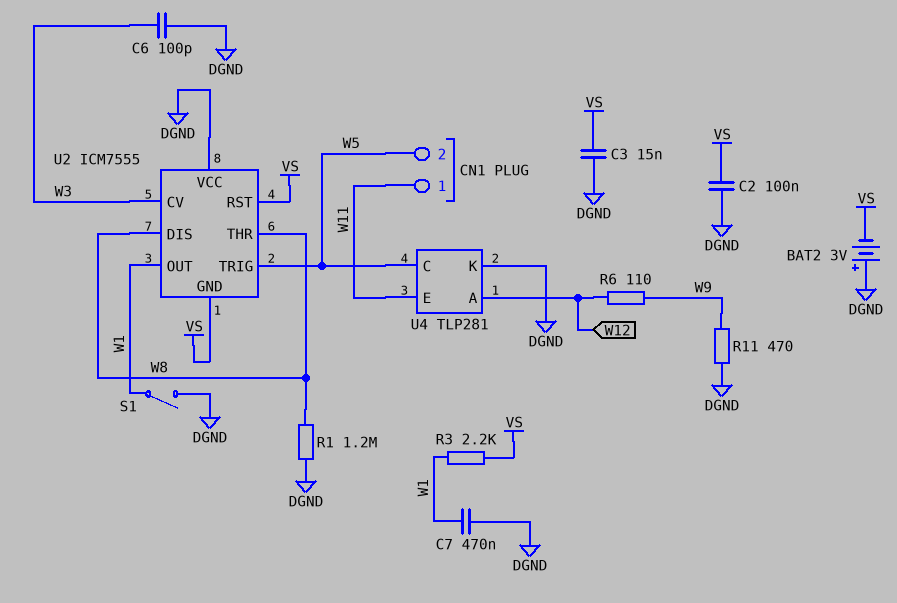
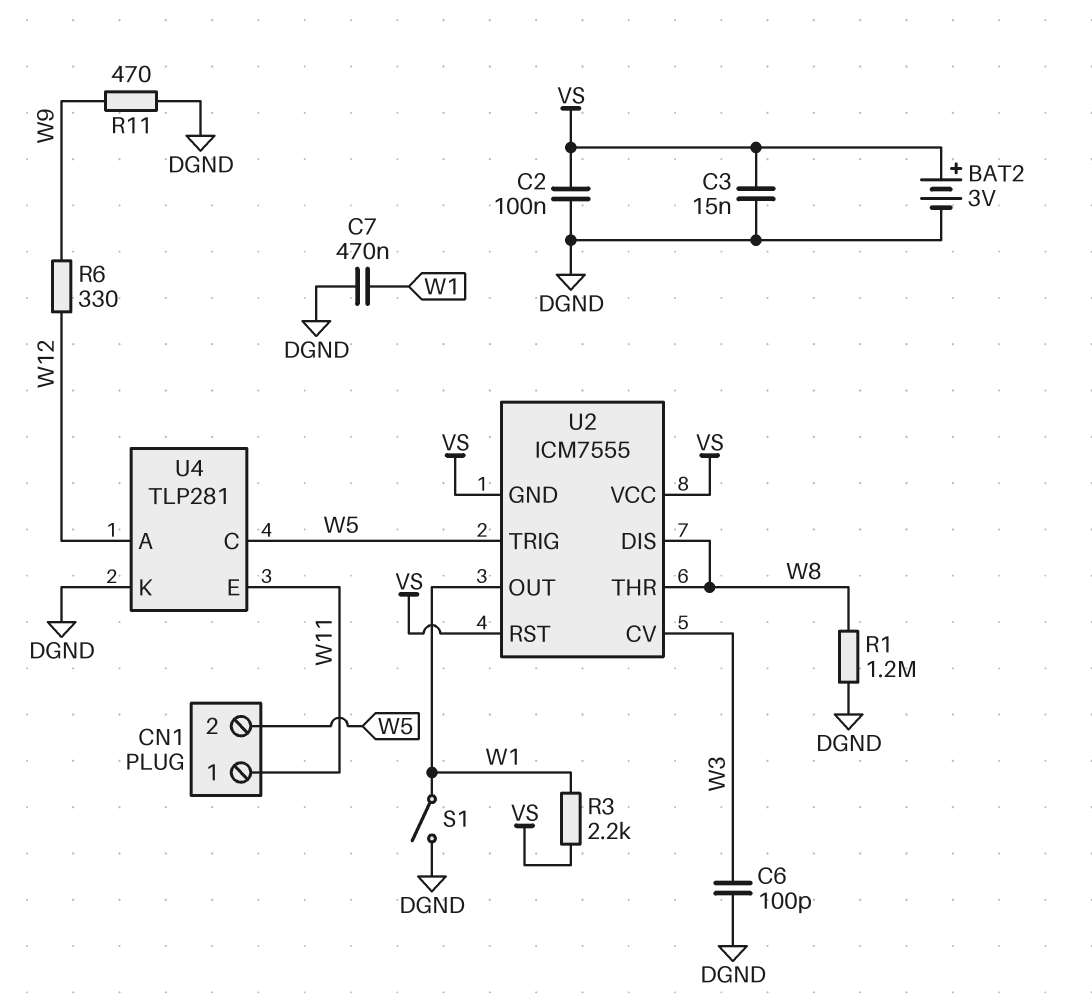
BAT2: 3V (plus DGND, minus VS) -> 3V (plus VS, minus DGND)
R6: 110 (W9, W12) -> 330 (W9, W12)
U2 pin VCC: DGND -> VS

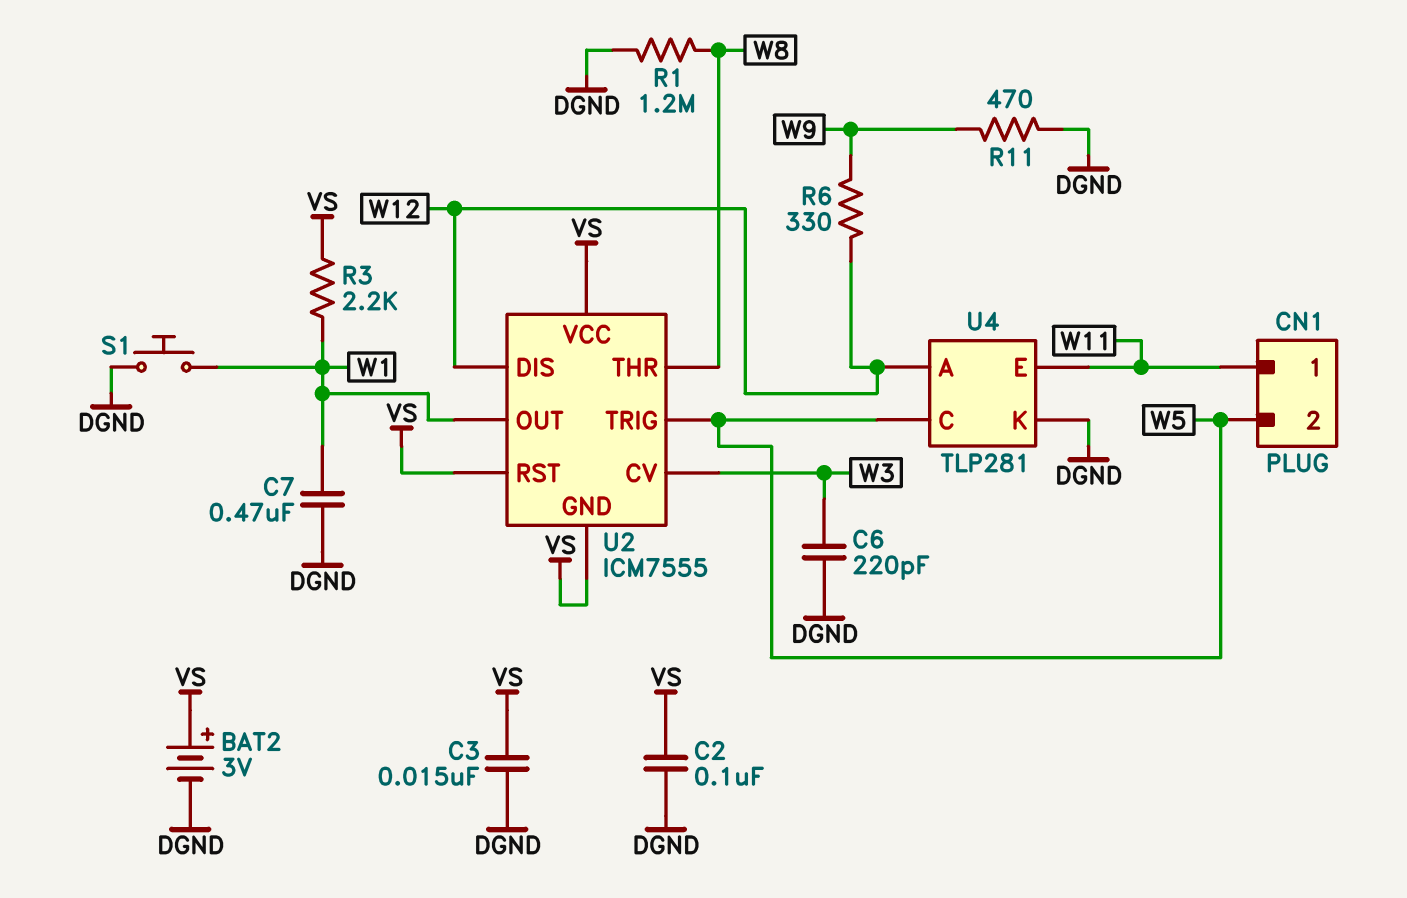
C6: 100pF (DGND, W3) -> 220pF (DGND, W3)
S1: switch (DGND, W1) -> button (DGND, W1)
U2 pin DIS: W8 -> W12

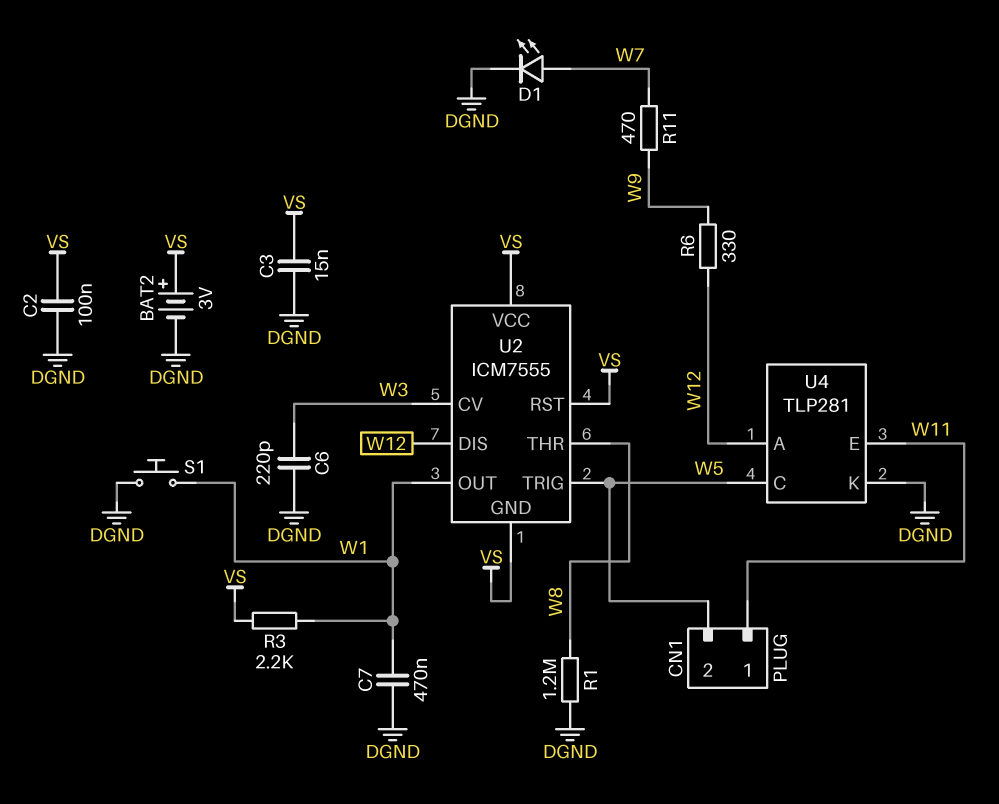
D1: none -> LED (A W7, K DGND)
R11: 470 (DGND, W9) -> 470 (W7, W9)

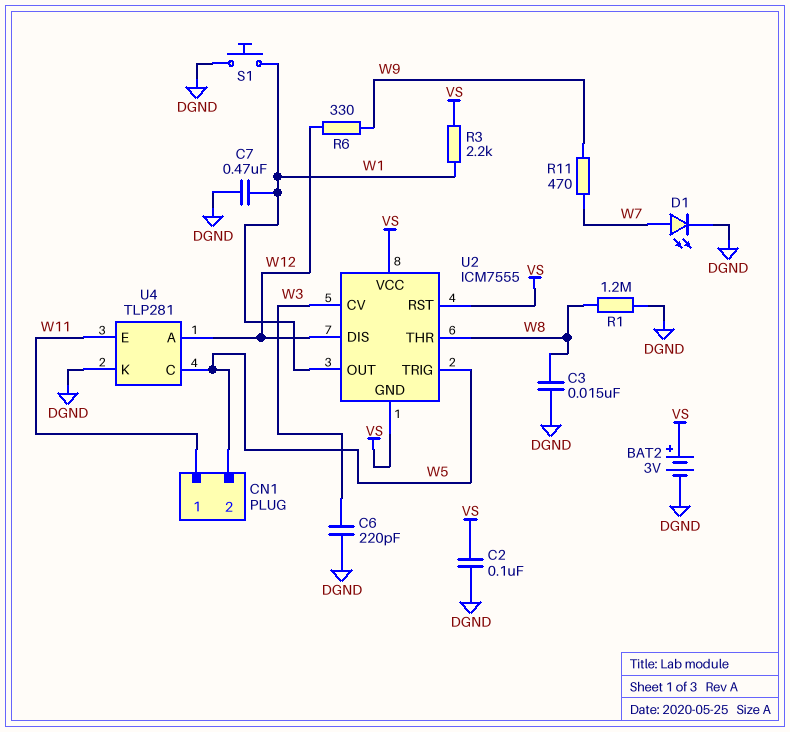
C3: 15nF (DGND, VS) -> 15nF (DGND, W8)

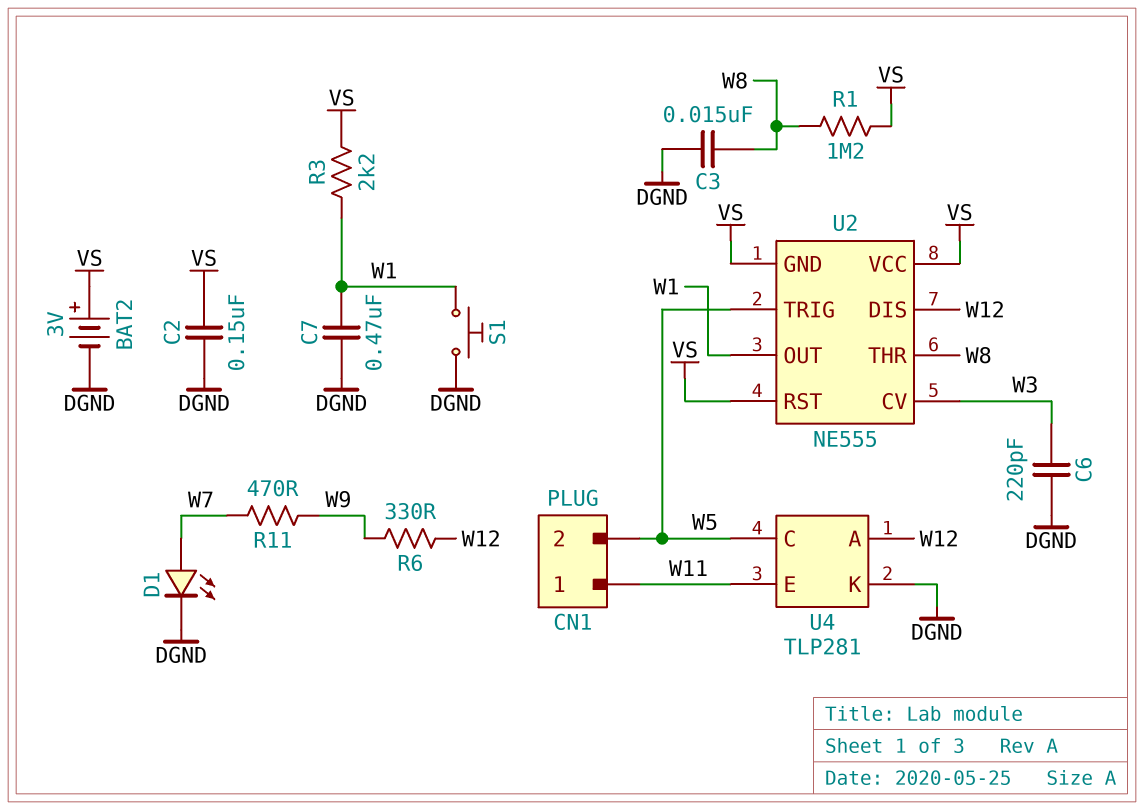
C2: 100nF (DGND, VS) -> 150nF (DGND, VS)
R1: 1.2M (DGND, W8) -> 1.2M (VS, W8)
U2: ICM7555 -> NE555

